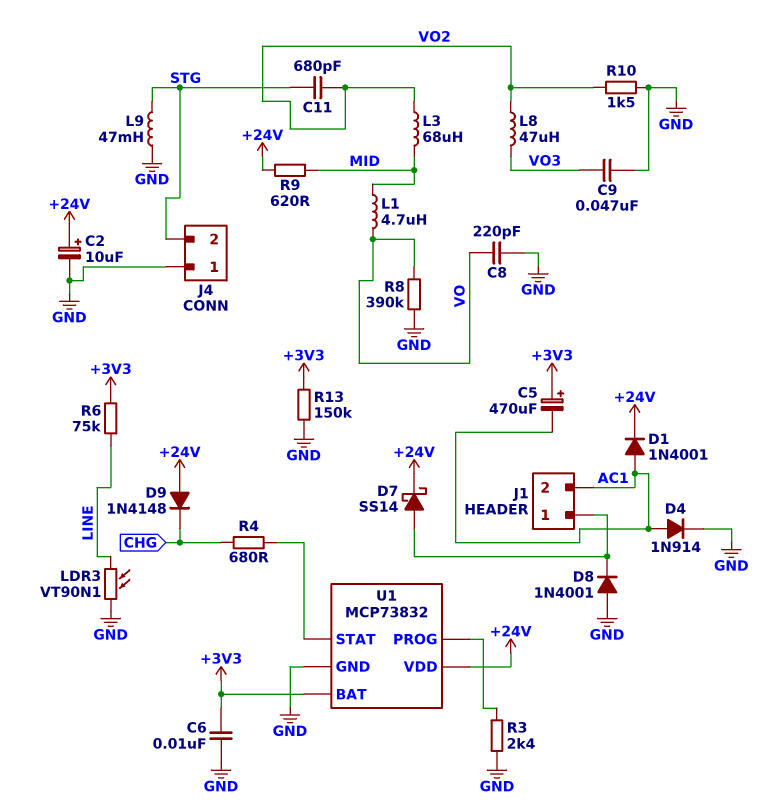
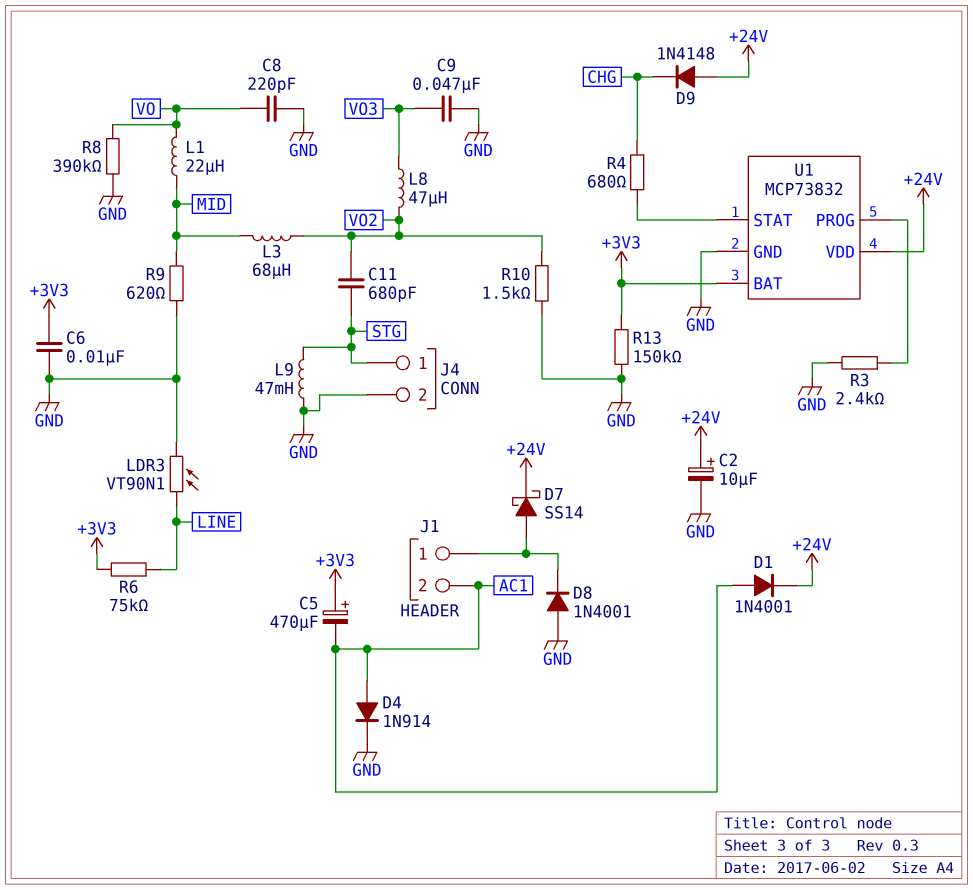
J4 pin 1: GND -> STG
J4 pin 2: STG -> GND
L1: 4.7uH (MID, VO) -> 22uH (MID, VO)
R9: 620 (+24V, MID) -> 620 (GND, MID)

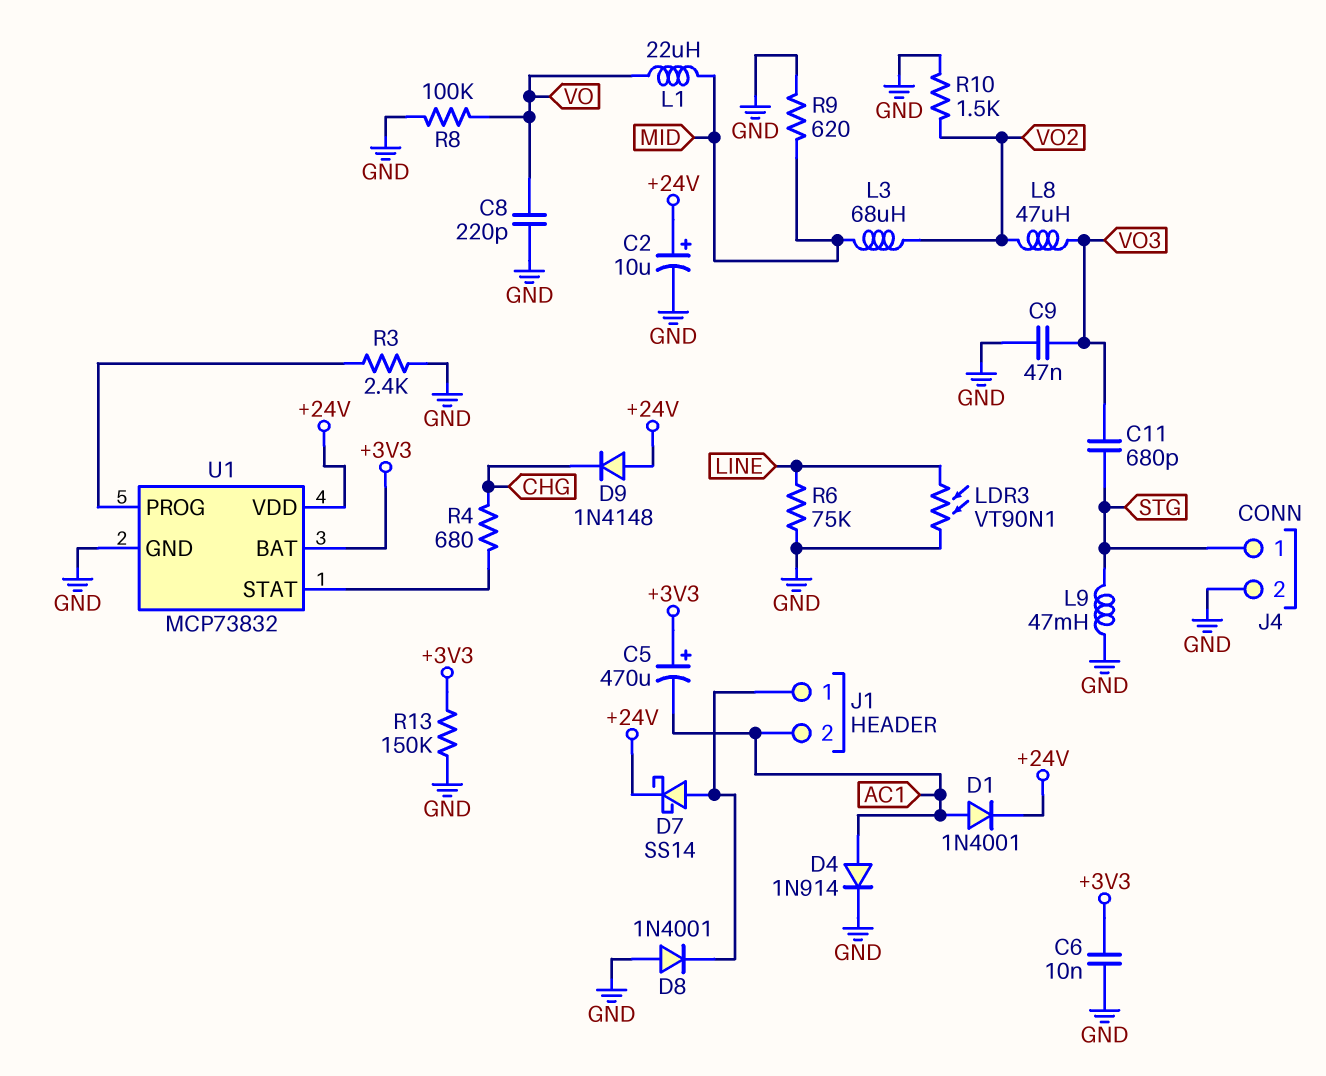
C11: 680pF (STG, VO2) -> 680pF (STG, VO3)
R6: 75k (+3V3, LINE) -> 75k (GND, LINE)
R8: 390k (GND, VO) -> 100k (GND, VO)

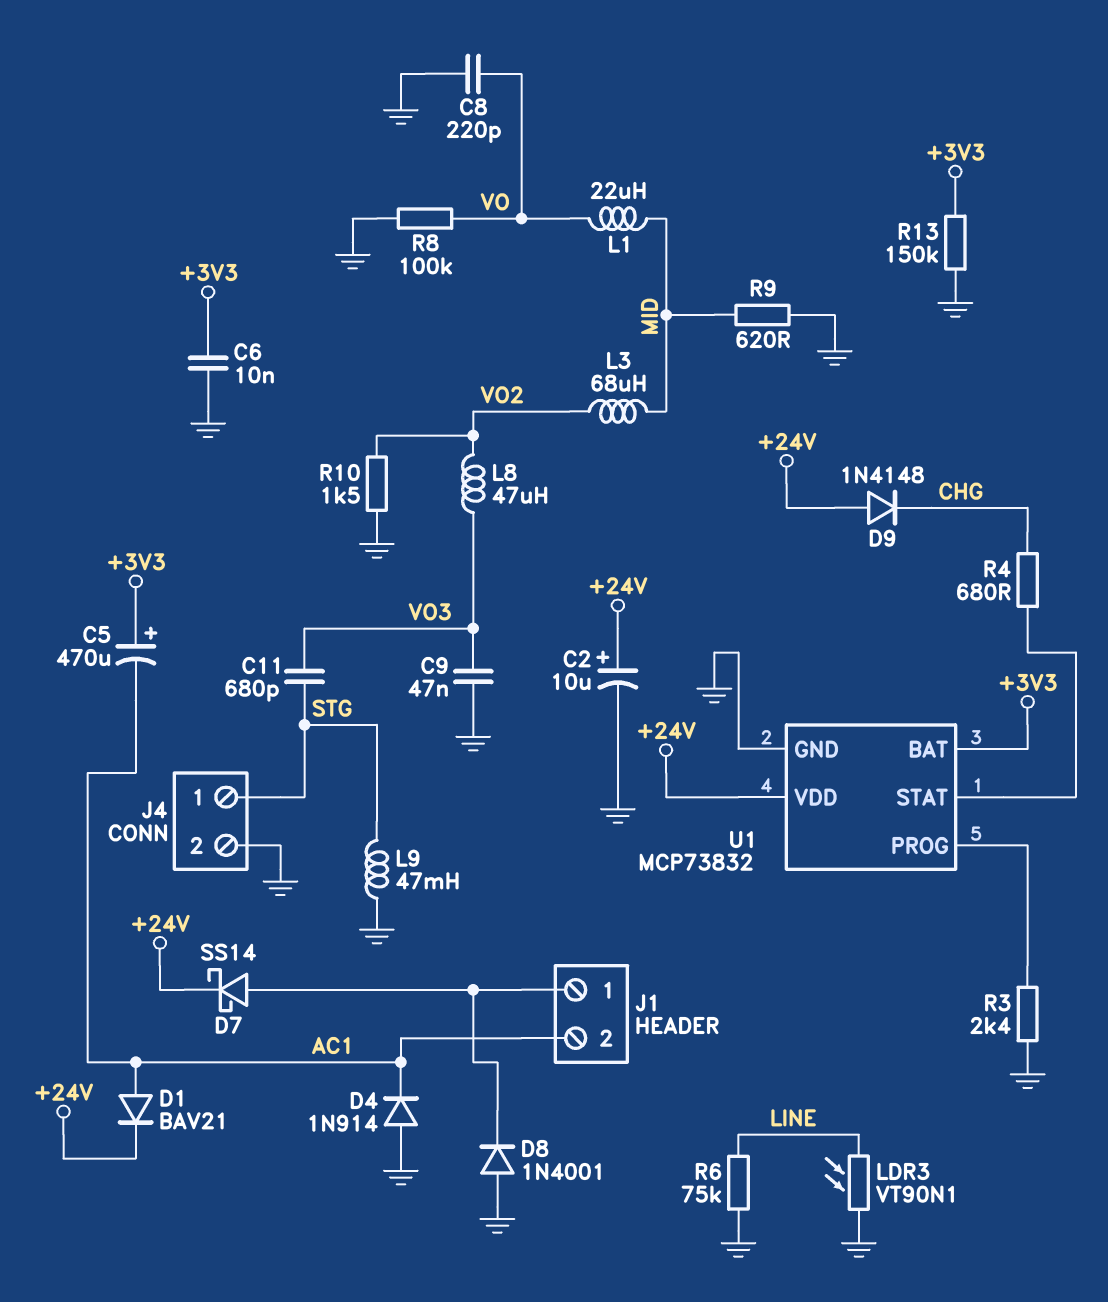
D1: diode 1N4001 (A AC1, K +24V) -> diode BAV21 (A AC1, K +24V)
D4: diode 1N914 (A AC1, K GND) -> diode 1N914 (A GND, K AC1)

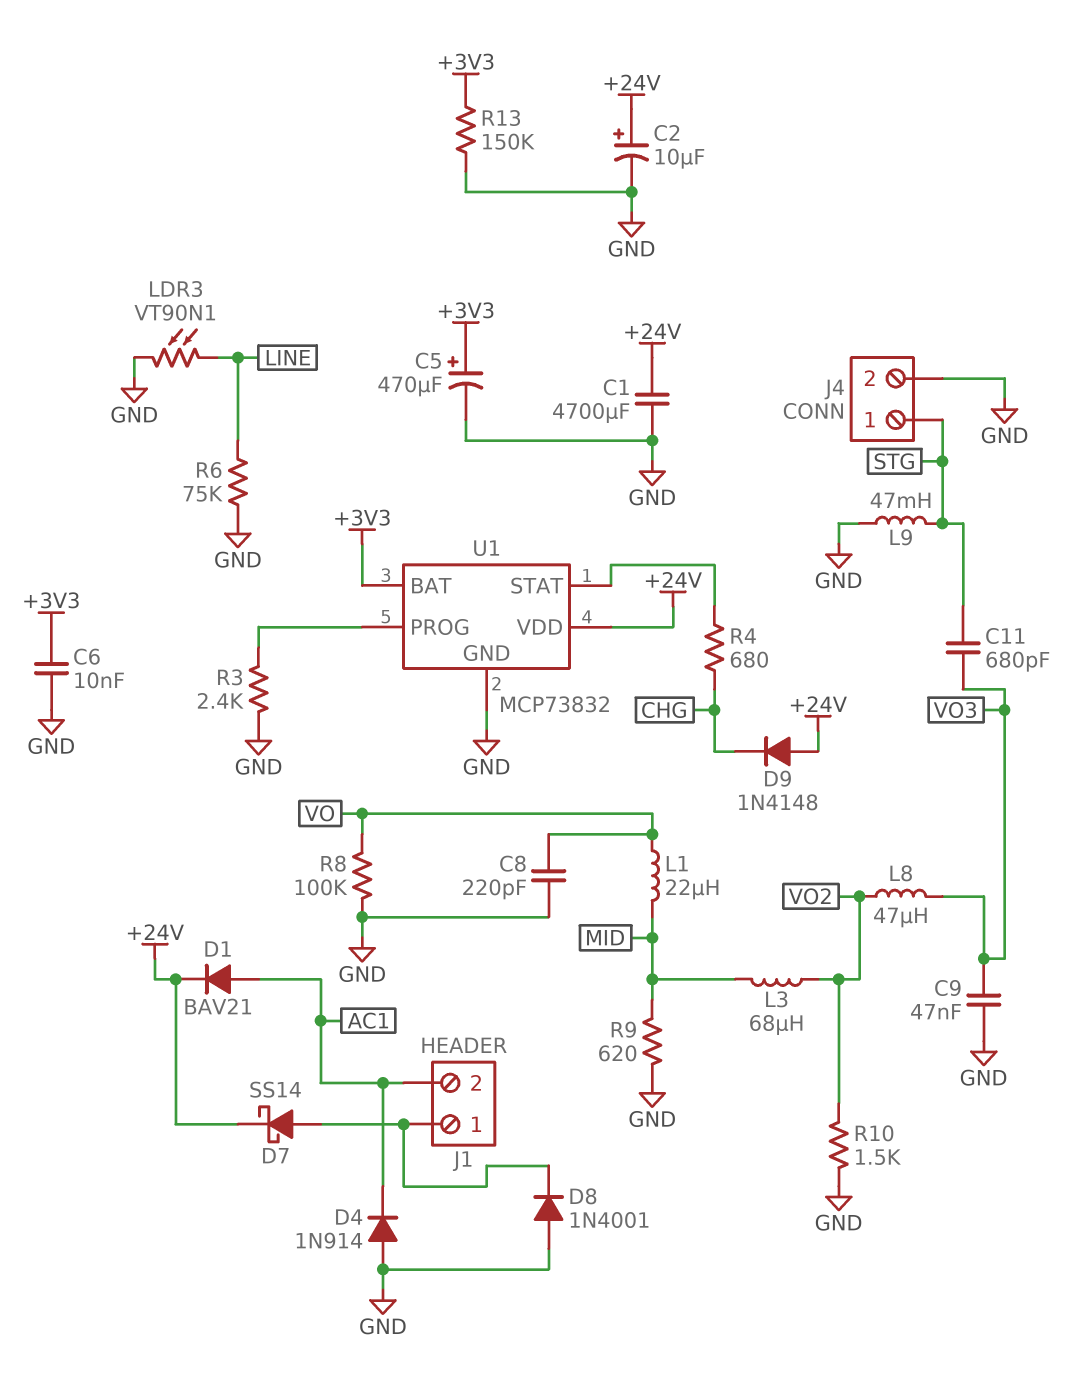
C1: none -> 4700uF (+24V, GND)
C5: 470uF (plus +3V3, minus AC1) -> 470uF (plus +3V3, minus GND)

